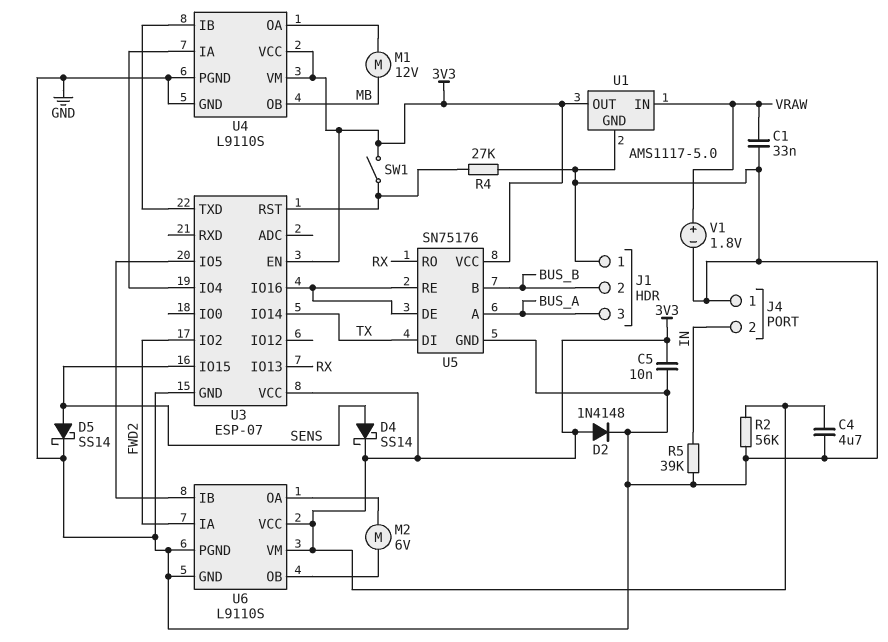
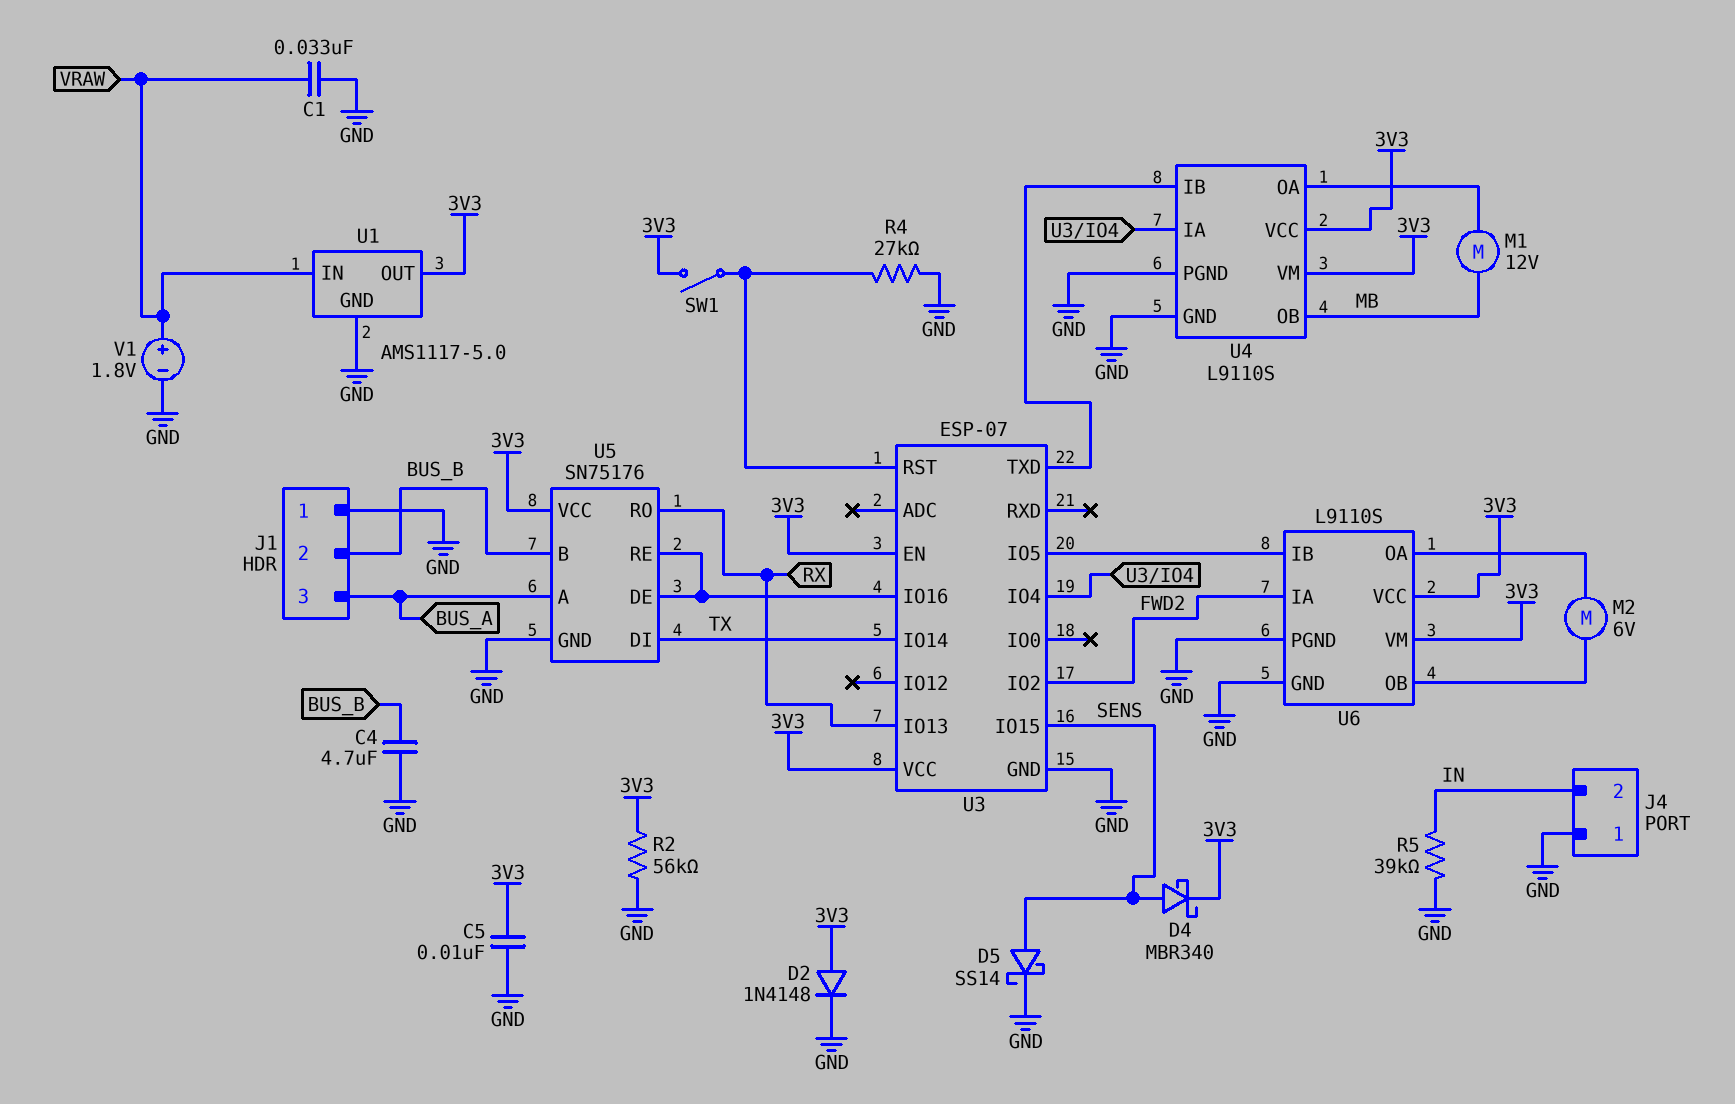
C4: 4.7uF (3V3, GND) -> 4.7uF (BUS_B, GND)
D4: schottky SS14 (A SENS, K 3V3) -> schottky MBR340 (A SENS, K 3V3)

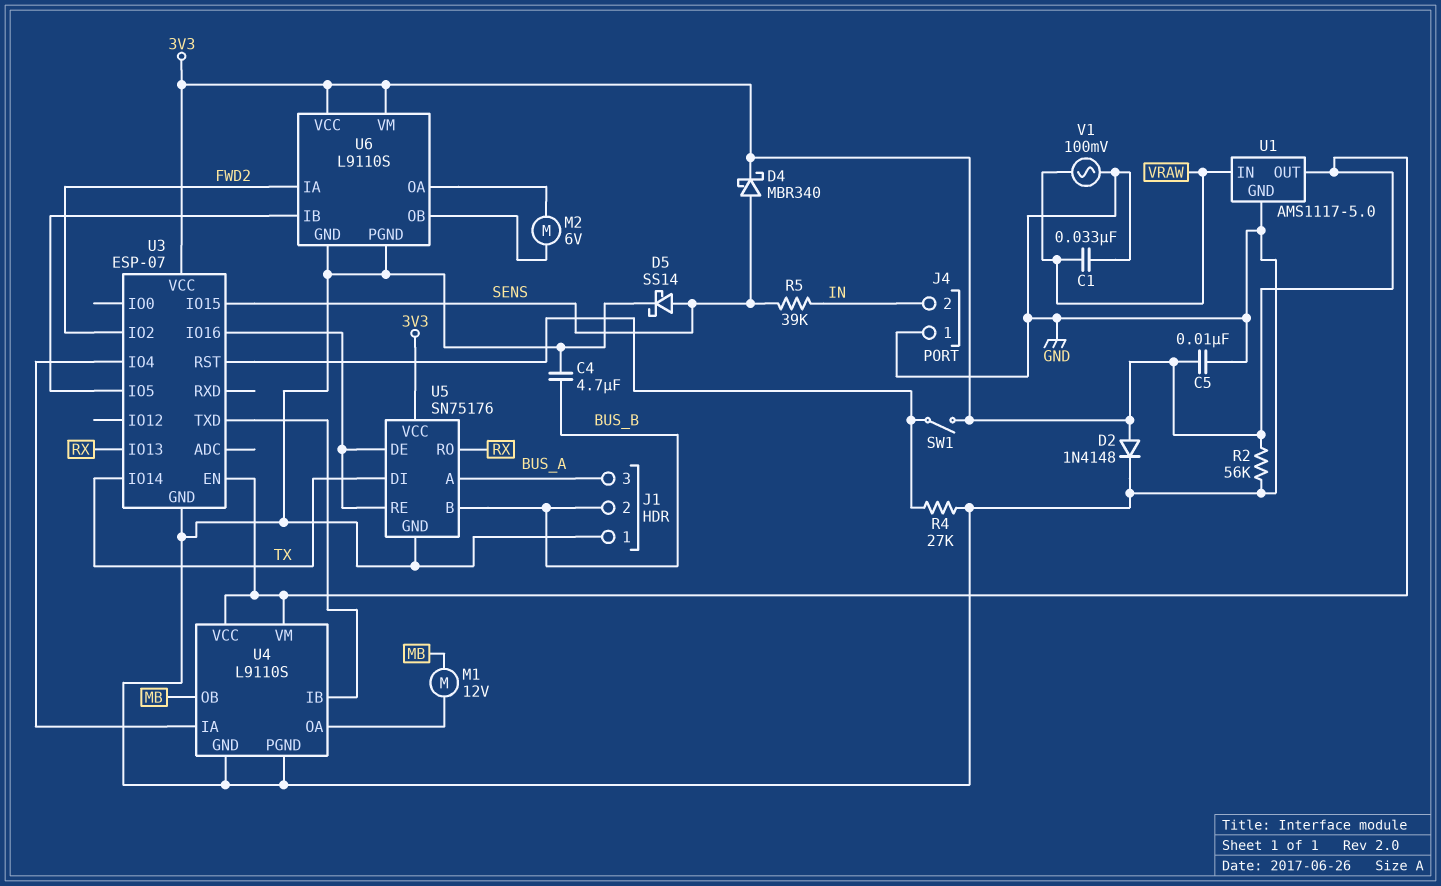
R5: 39k (GND, IN) -> 39k (IN, SENS)
V1: 1.8V (plus VRAW, minus GND) -> AC 100mV (GND, VRAW)

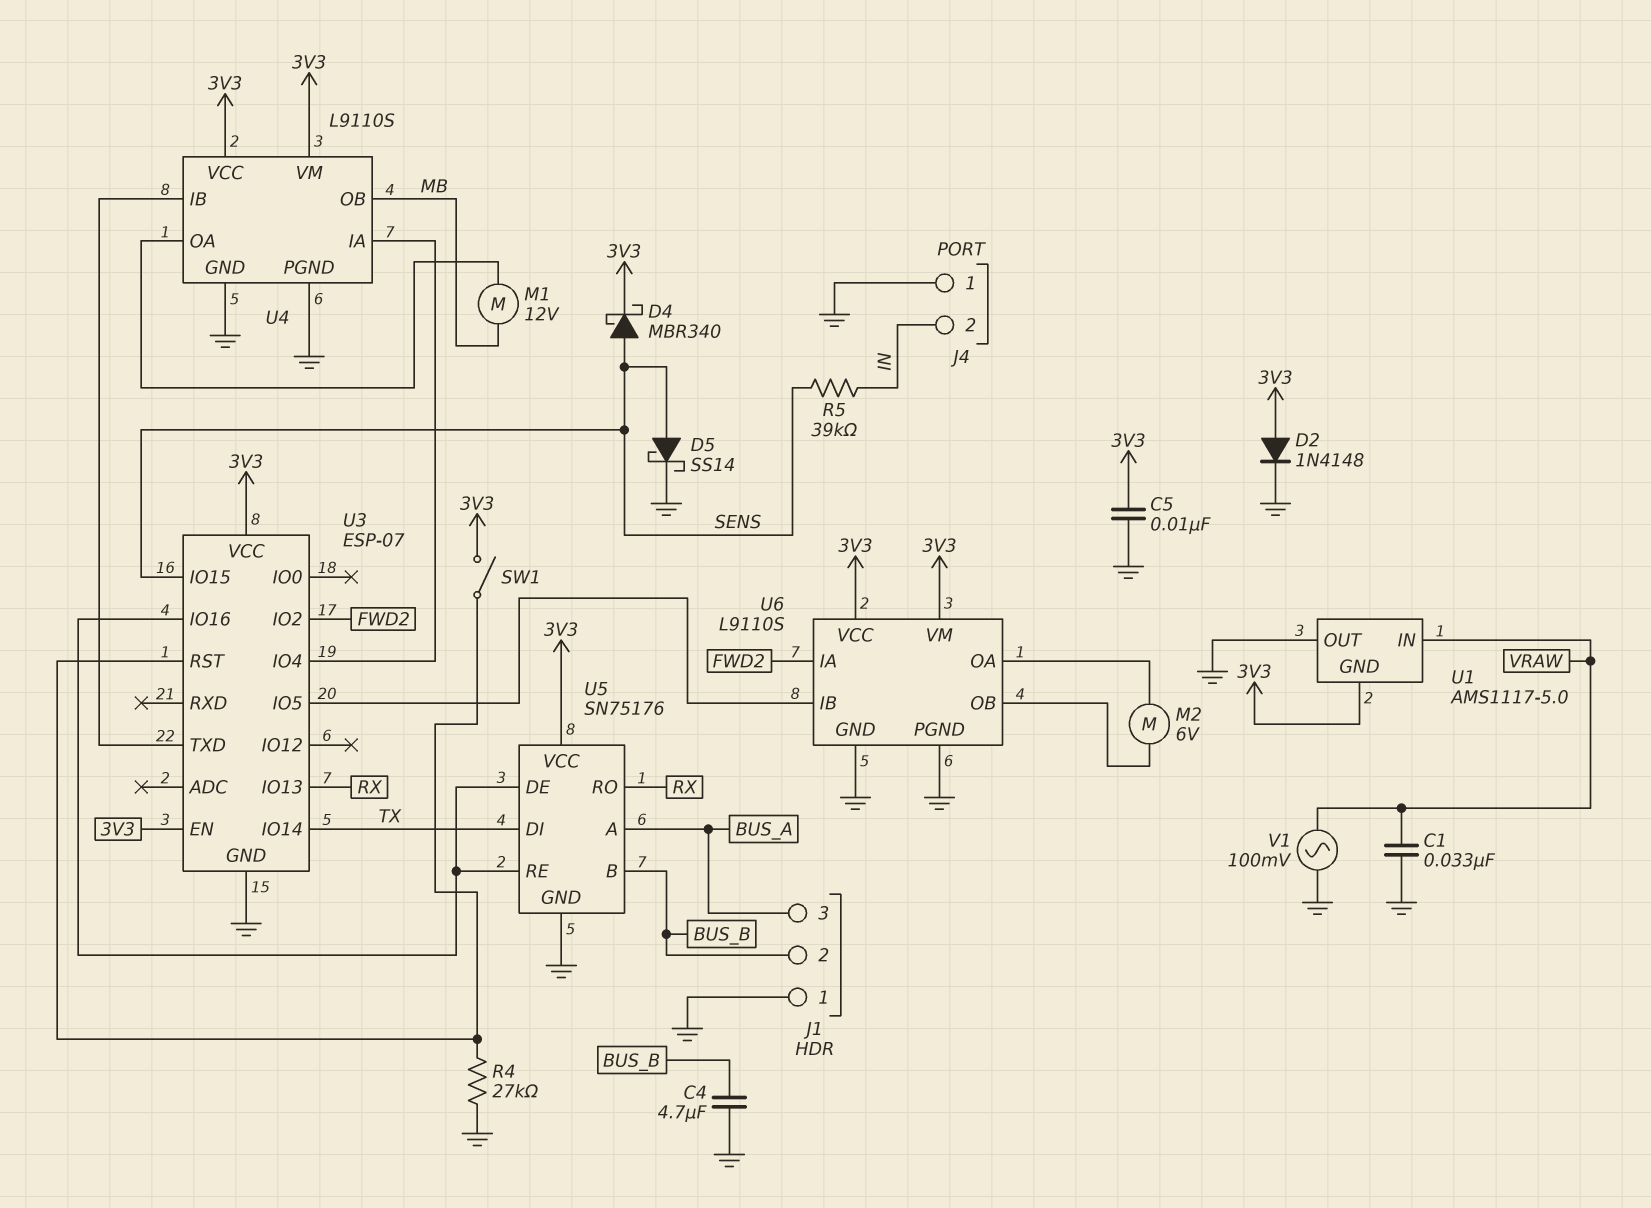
R2: 56k (3V3, GND) -> none
U1 pin GND: GND -> 3V3
U1 pin OUT: 3V3 -> GND

